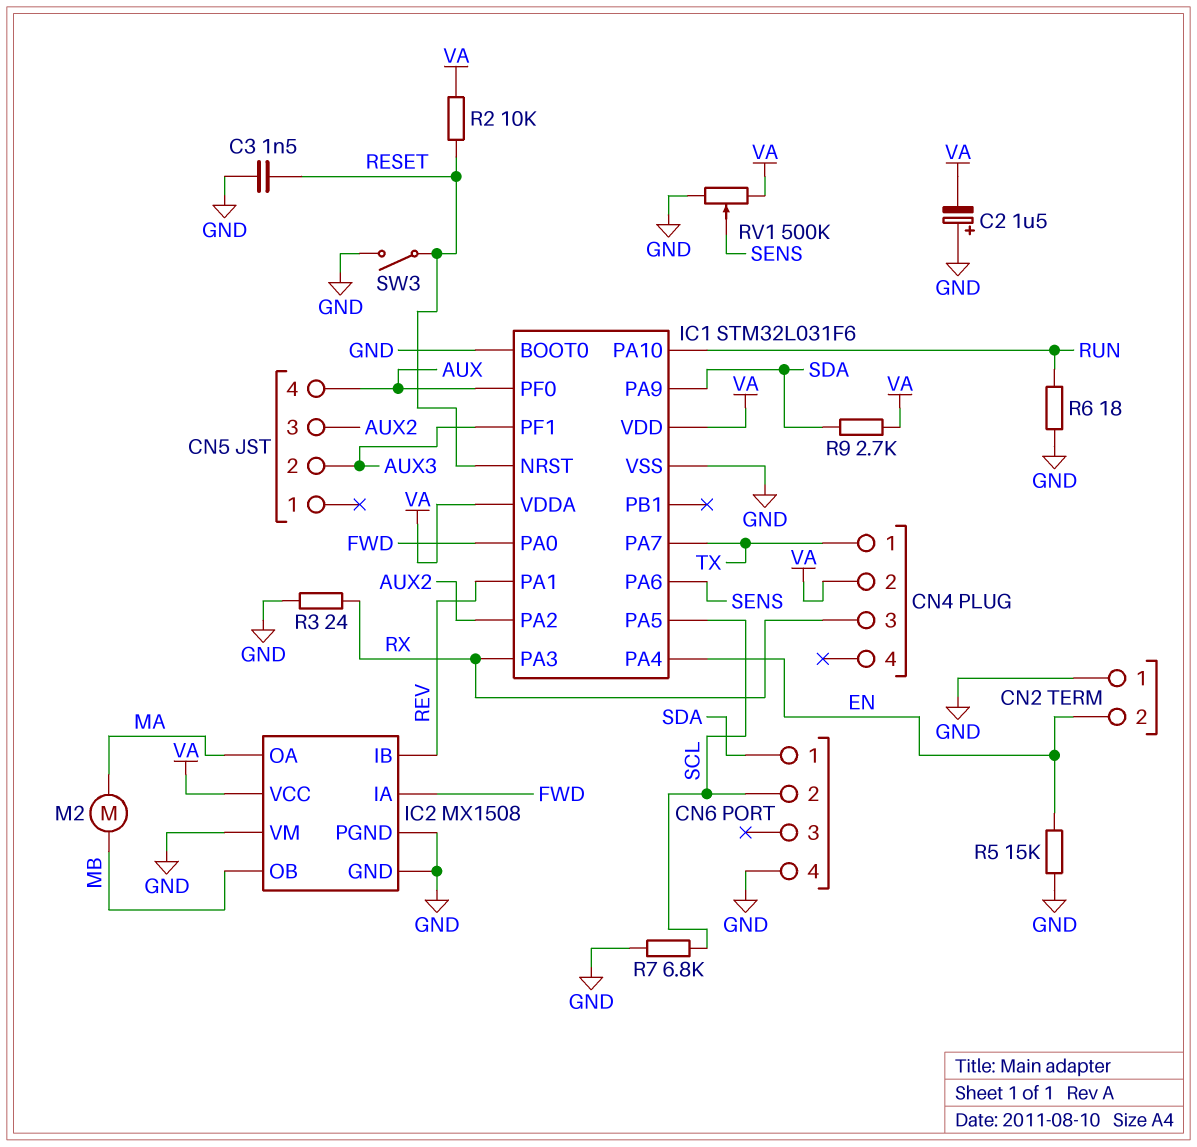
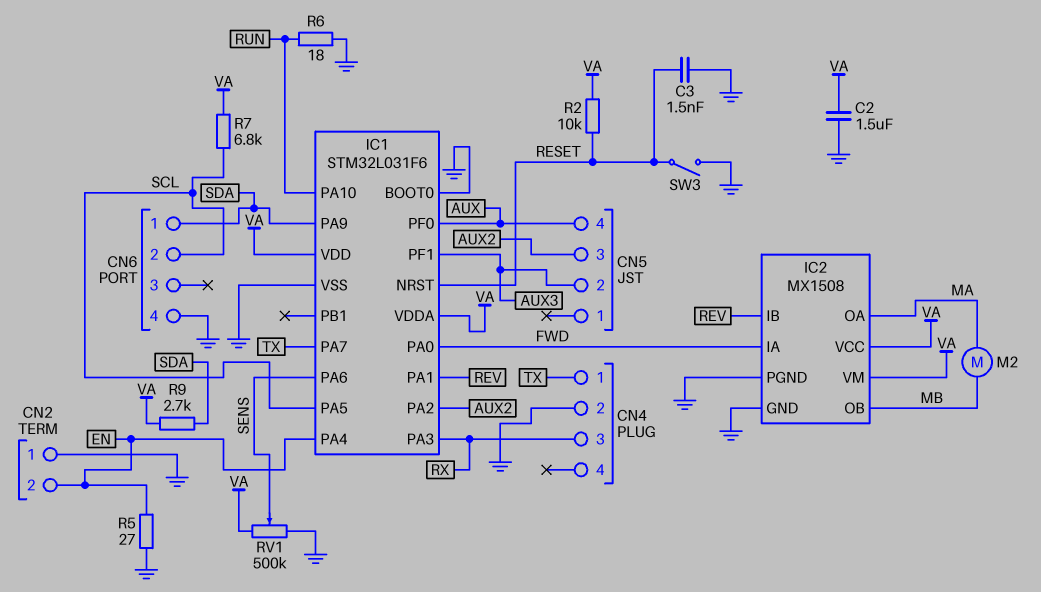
C2: 1.5uF (plus GND, minus VA) -> 1.5uF (GND, VA)
CN4 pin 2: VA -> GND
IC2 pin VM: GND -> VA
R3: 24 (GND, RX) -> none
R5: 15k (EN, GND) -> 27 (EN, GND)
R7: 6.8k (GND, SCL) -> 6.8k (SCL, VA)

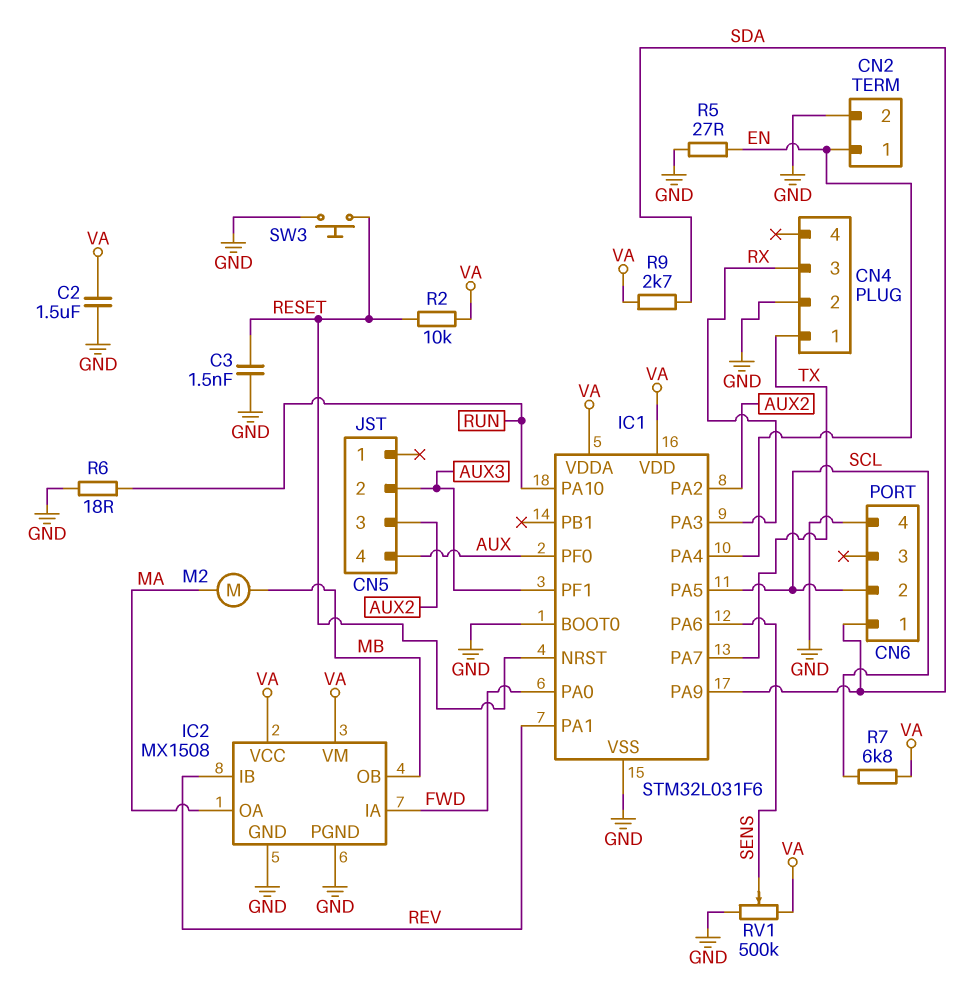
CN2 pin 1: GND -> EN
CN2 pin 2: EN -> GND
SW3: switch (GND, RESET) -> button (GND, RESET)

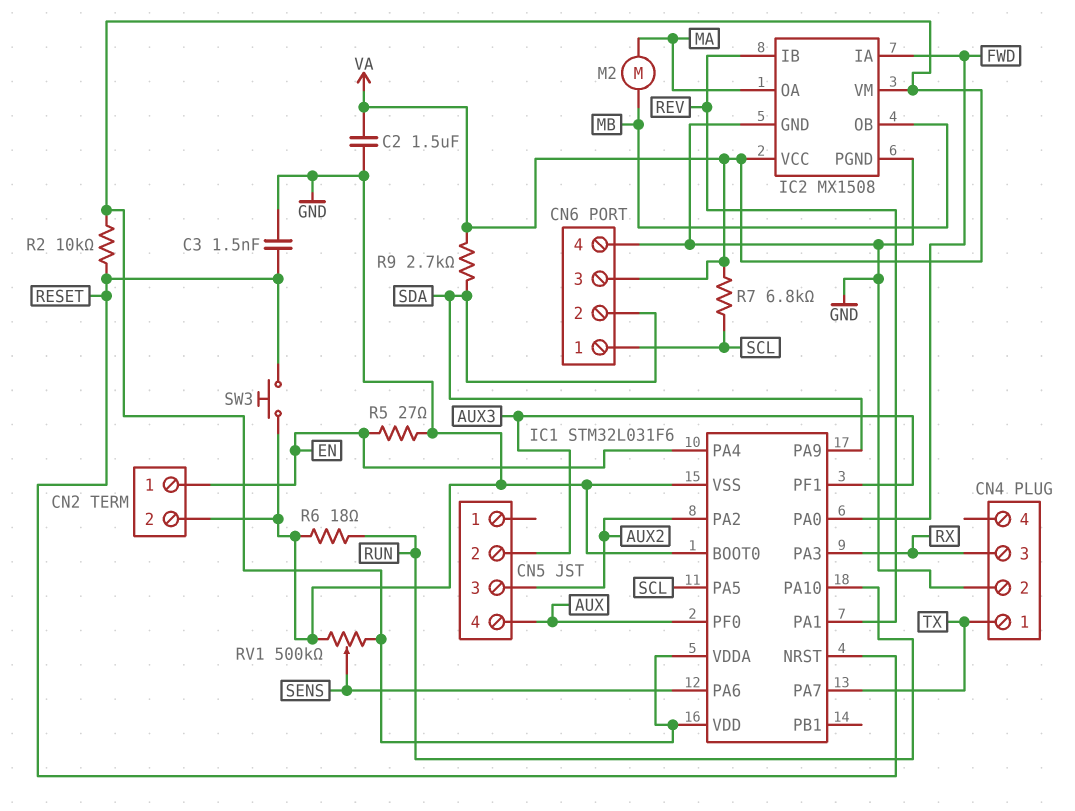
CN6 pin 1: SDA -> SCL
CN6 pin 2: SCL -> SDA
CN6 pin 3: none -> VA

